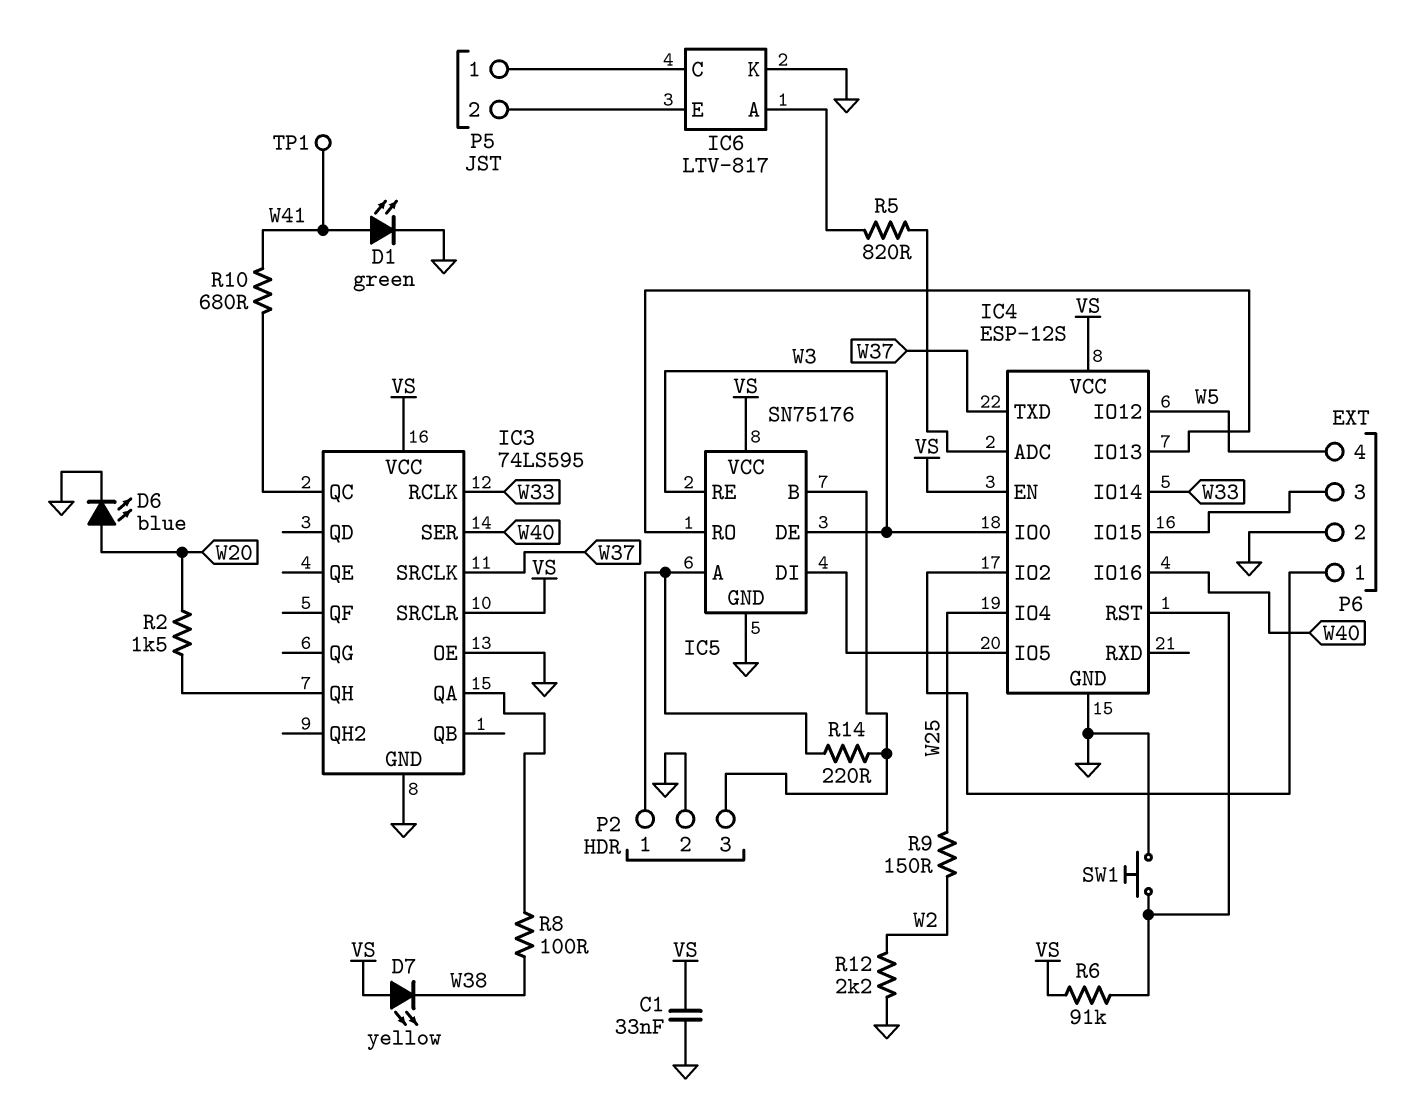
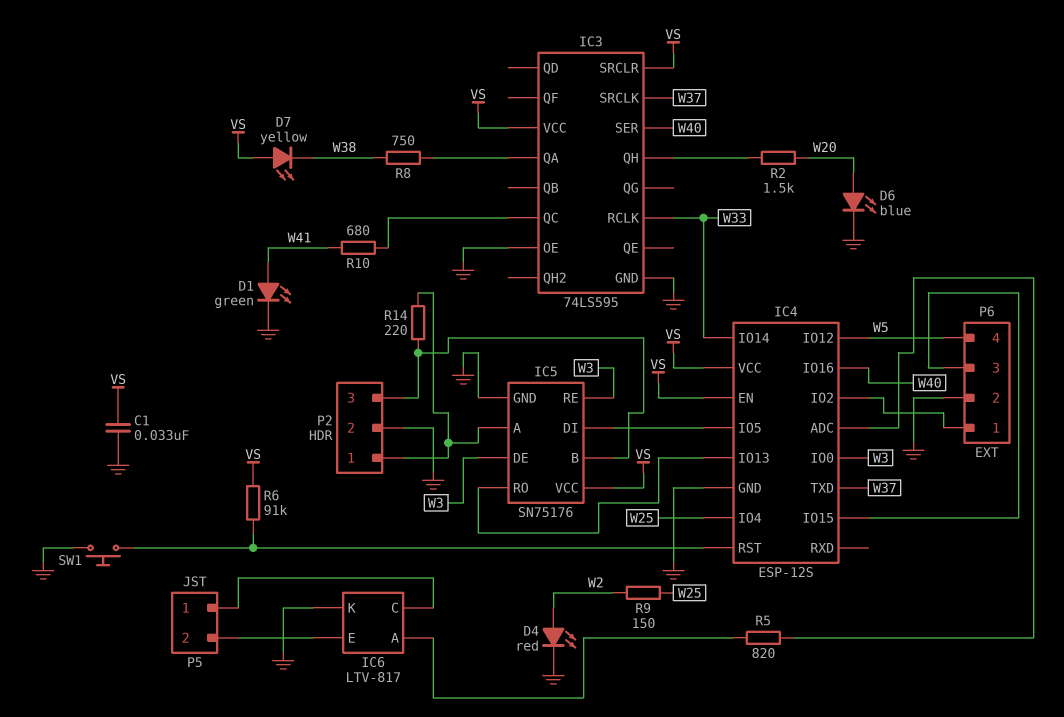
D4: none -> LED red (A W2, K GND)
R8: 100 (IC3/QA, W38) -> 750 (IC3/QA, W38)
R12: 2.2k (GND, W2) -> none
TP1: test point (W41) -> none

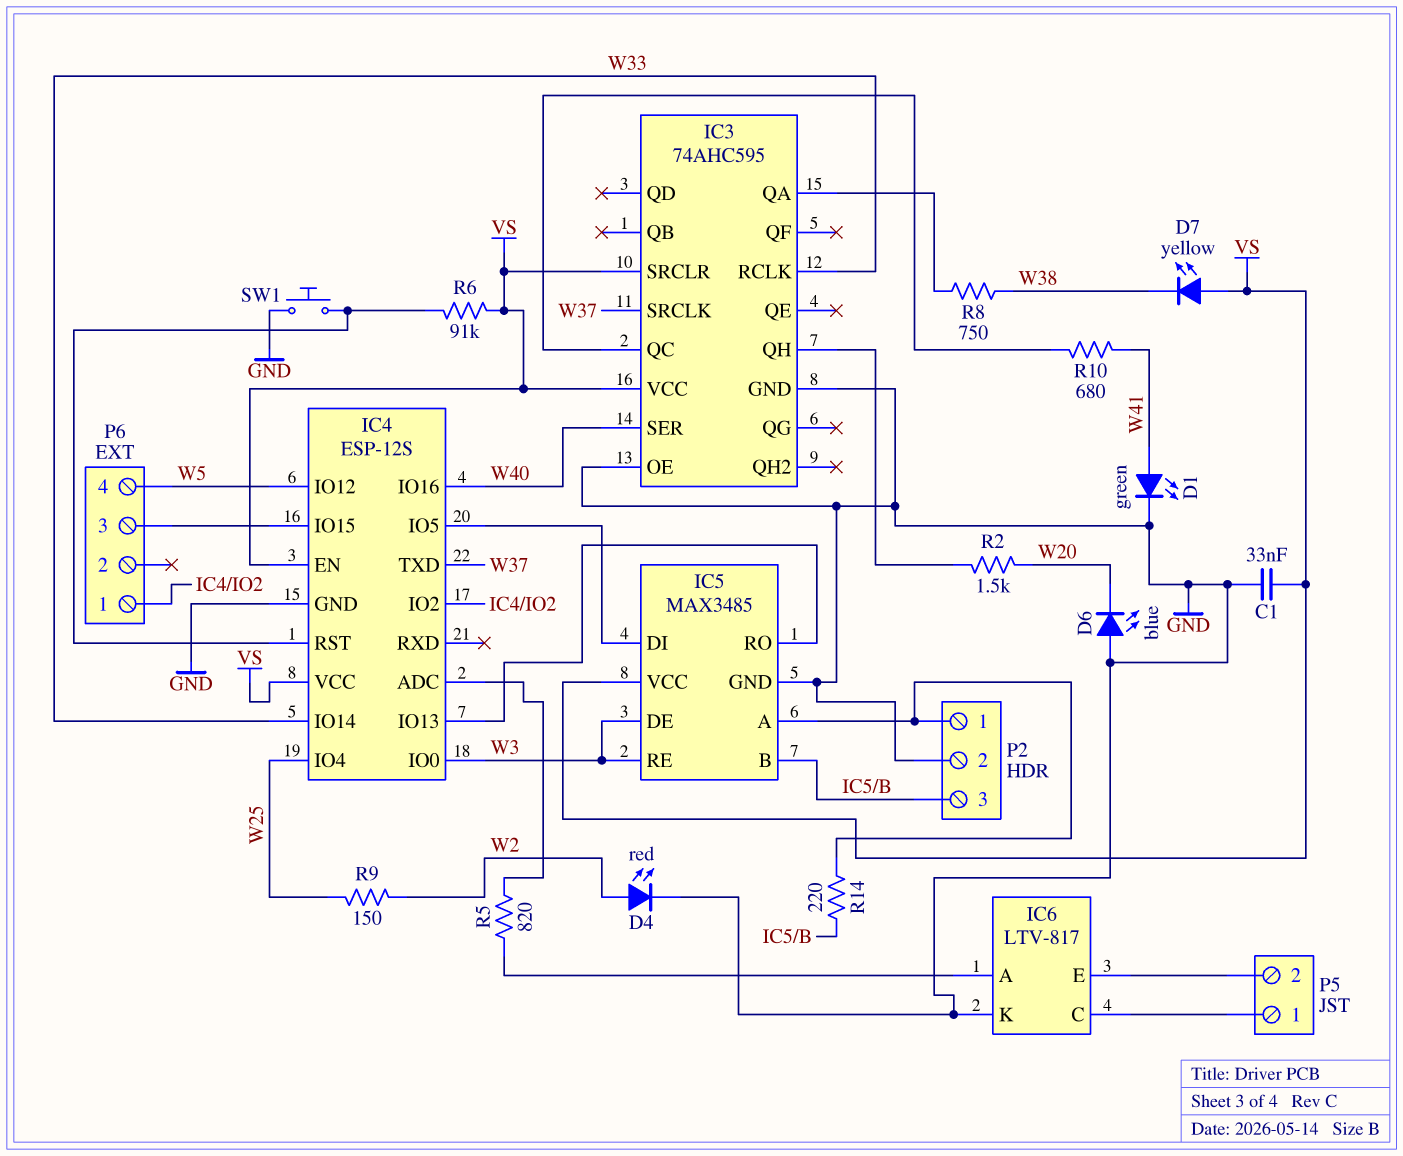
D6: LED blue (A W20, K GND) -> LED blue (A GND, K W20)
IC3: 74LS595 -> 74AHC595
IC5: SN75176 -> MAX3485
P6 pin 2: GND -> none

